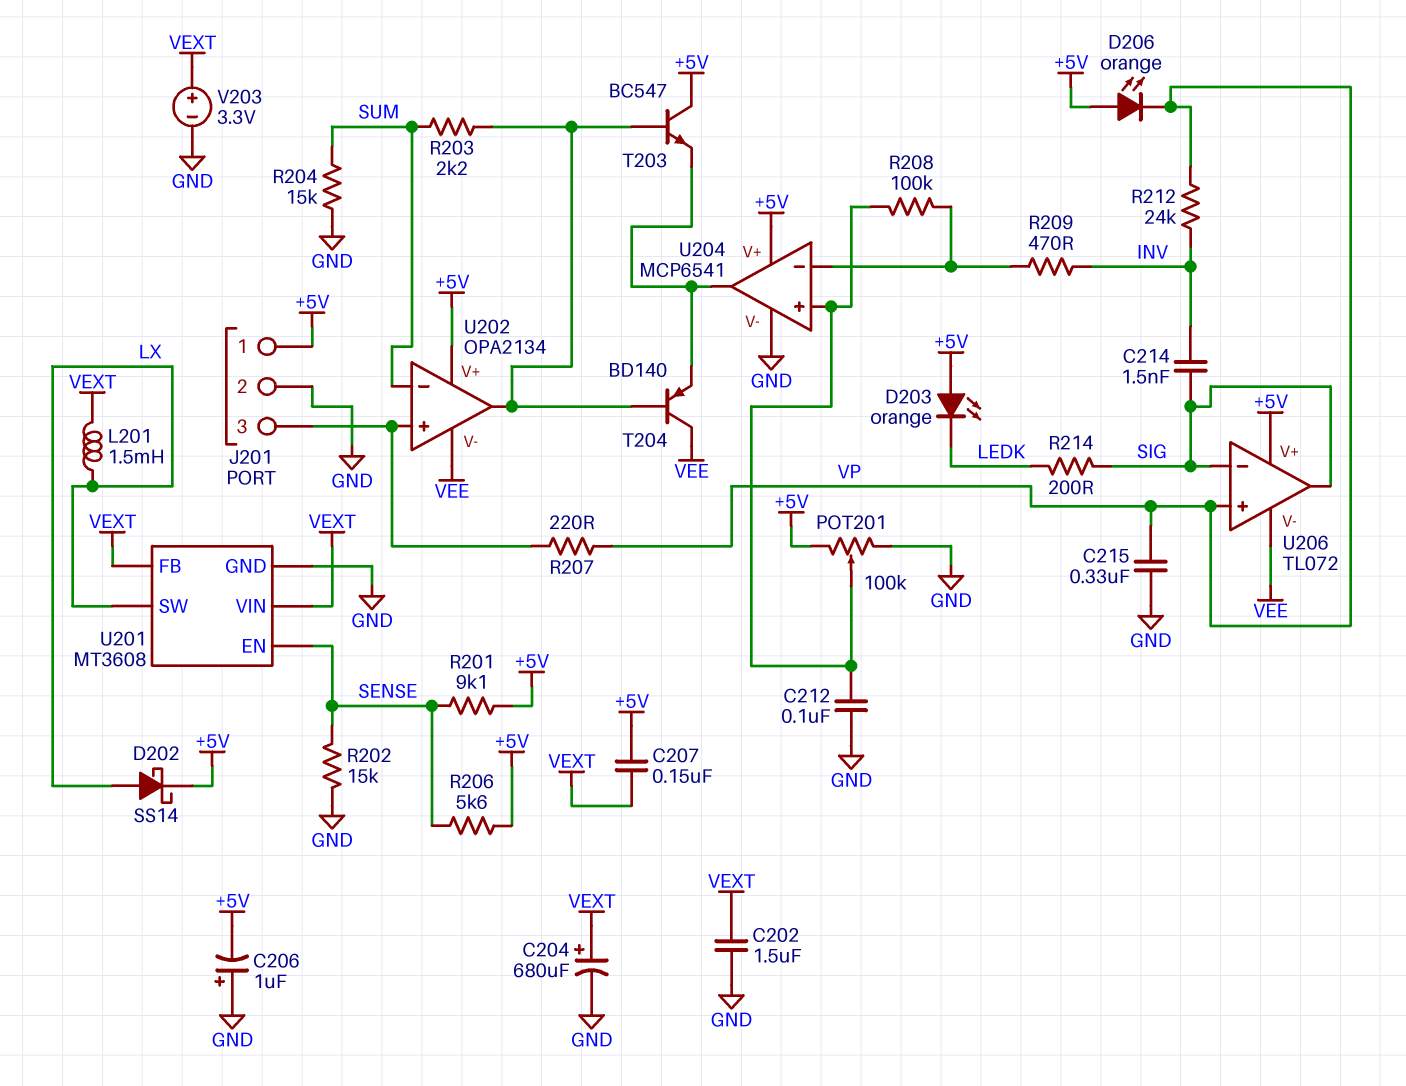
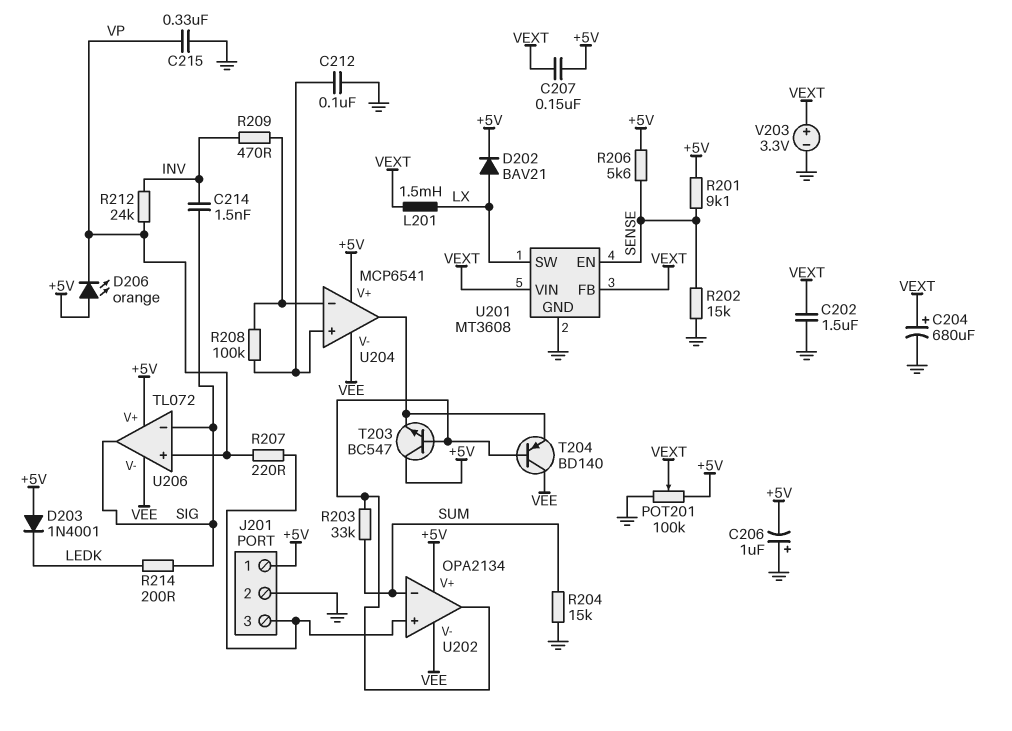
D202: schottky SS14 (A LX, K +5V) -> diode BAV21 (A LX, K +5V)
D203: LED orange (A +5V, K LEDK) -> diode 1N4001 (A +5V, K LEDK)
POT201: 100k (+5V, GND, wiper U204/in+) -> 100k (+5V, GND, wiper VEXT)
R203: 2.2k (SUM, U202/out) -> 33k (SUM, U202/out)
U204 pin V-: GND -> VEE

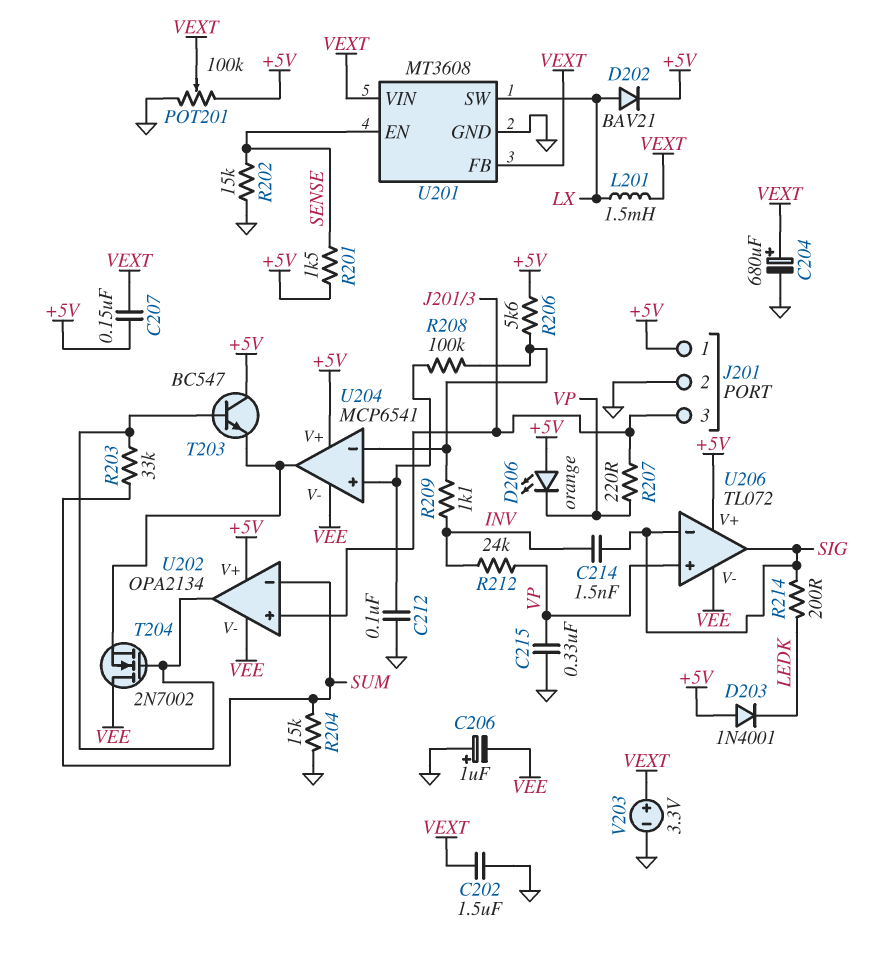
C206: 1uF (plus GND, minus +5V) -> 1uF (plus GND, minus VEE)
R201: 9.1k (+5V, SENSE) -> 1.5k (+5V, SENSE)
R206: 5.6k (+5V, SENSE) -> 5.6k (+5V, U204/in-)
R209: 470 (INV, U204/in-) -> 1.1k (INV, U204/in-)
T204: PNP BD140 (B U202/out, C VEE, E U204/out) -> NMOS 2N7002 (G U202/out, D VEE, S U204/out)

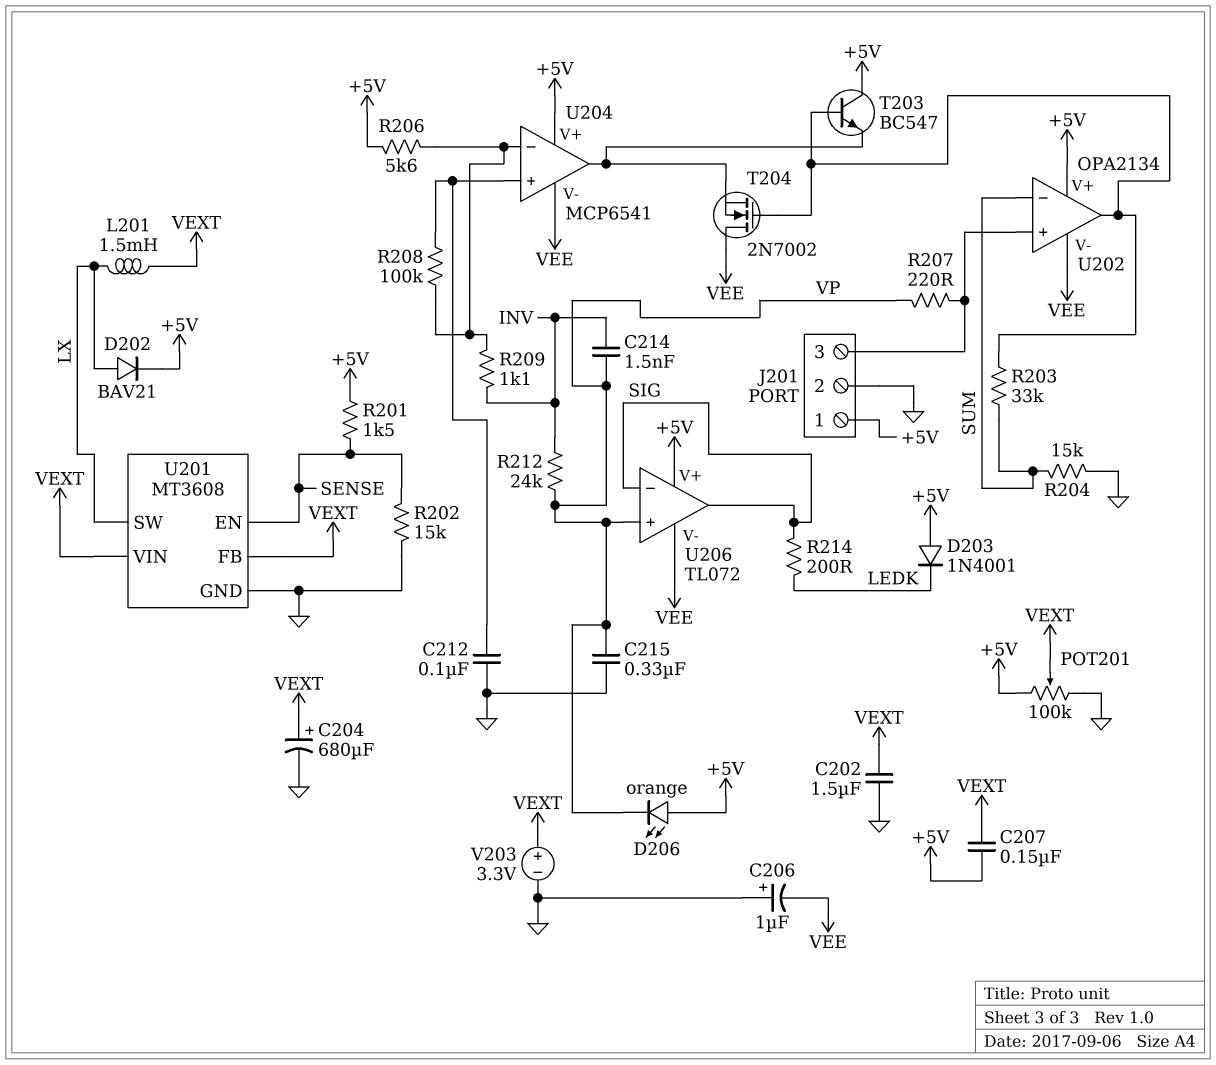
C214: 1.5nF (INV, SIG) -> 1.5nF (INV, VP)

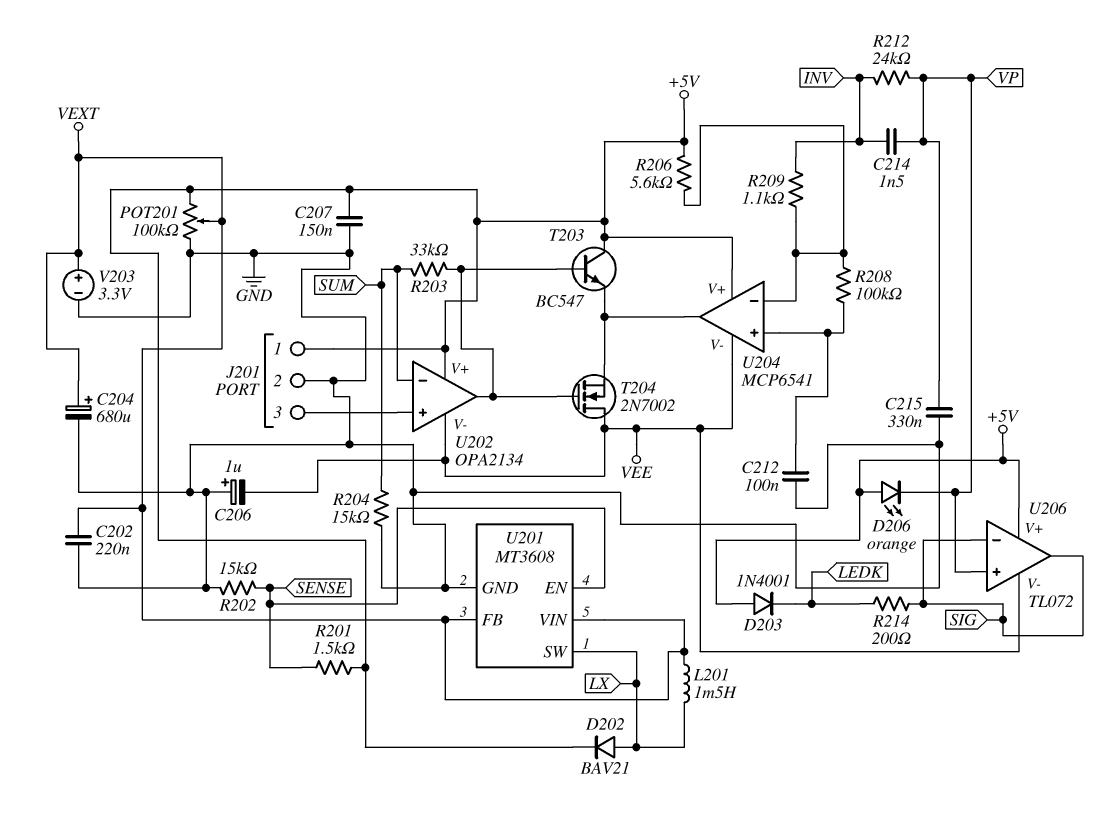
C202: 1.5uF (GND, VEXT) -> 220nF (GND, VEXT)
C207: 150nF (+5V, VEXT) -> 150nF (+5V, GND)
R207: 220 (J201/3, VP) -> none

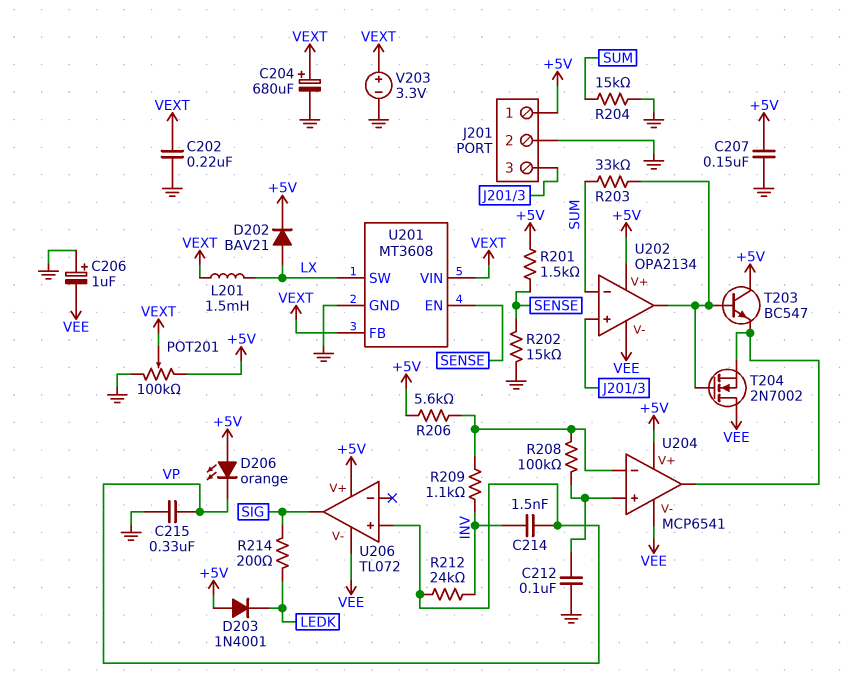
U206 pin in-: SIG -> none

